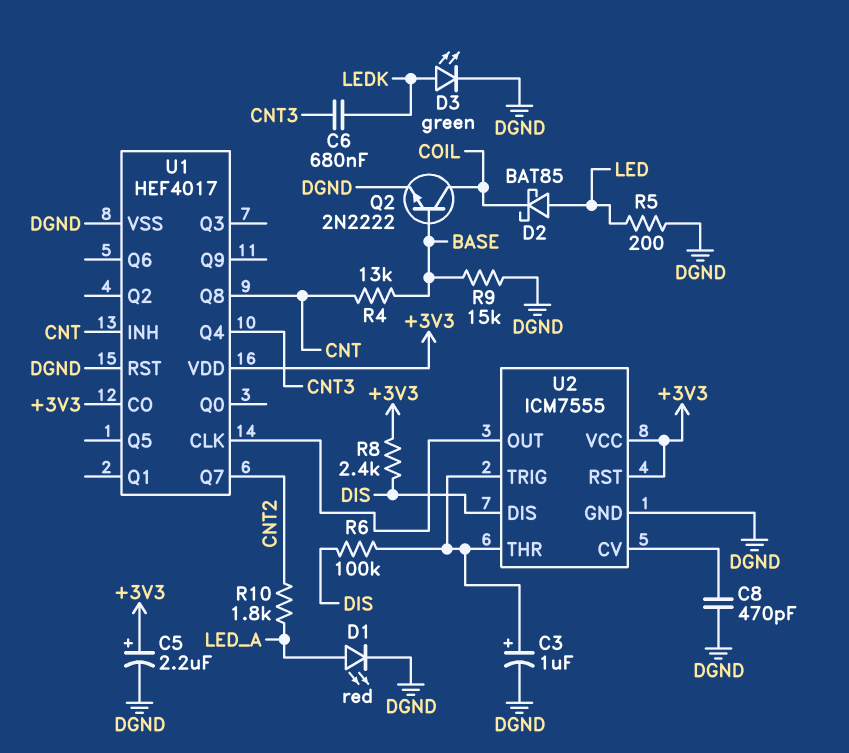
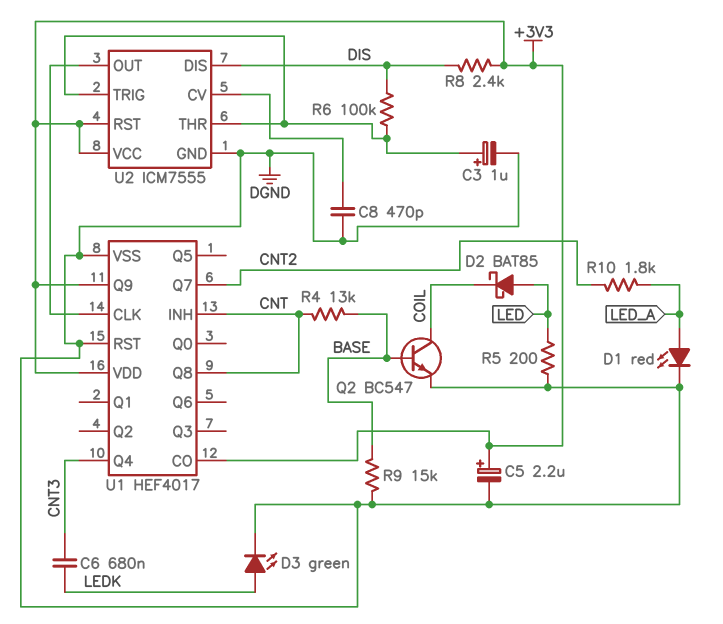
Q2: NPN 2N2222 (B BASE, C COIL, E DGND) -> NPN BC547 (B BASE, C COIL, E DGND)
U1 pin Q9: none -> +3V3

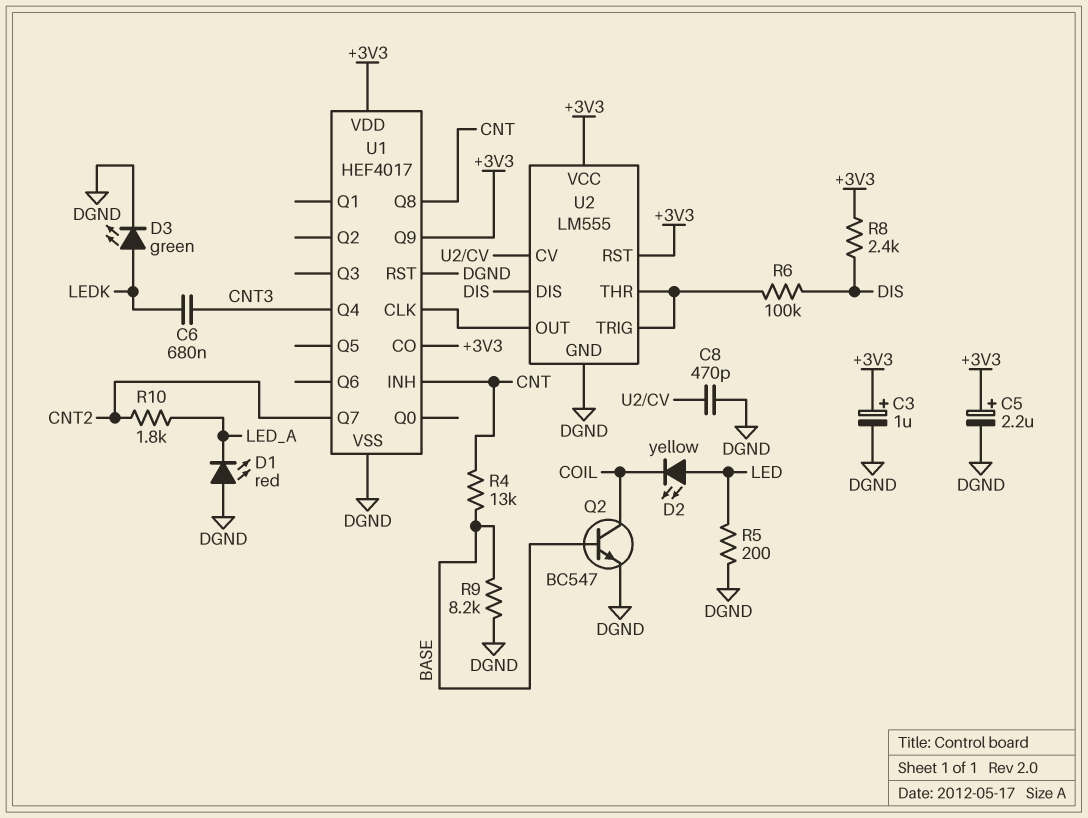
C3: 1uF (plus U2/THR, minus DGND) -> 1uF (plus +3V3, minus DGND)
D1: LED red (A LED_A, K DGND) -> LED red (A DGND, K LED_A)
D2: schottky BAT85 (A LED, K COIL) -> LED yellow (A LED, K COIL)
R9: 15k (BASE, DGND) -> 8.2k (BASE, DGND)
U2: ICM7555 -> LM555

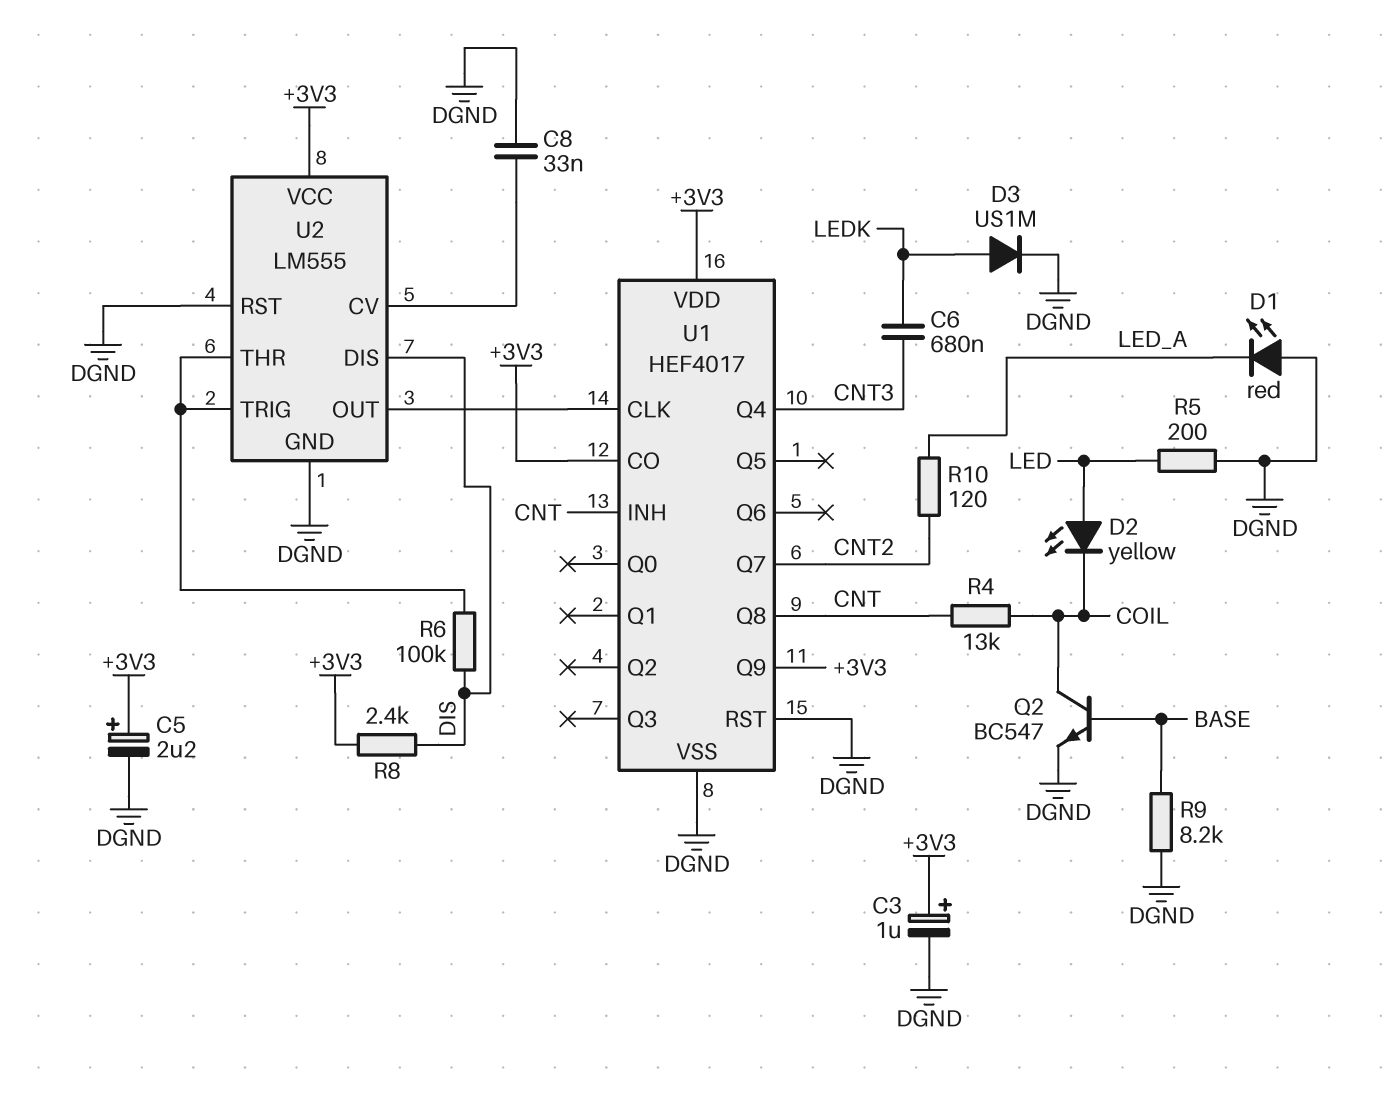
C8: 470pF (DGND, U2/CV) -> 33nF (DGND, U2/CV)
D3: LED green (A LEDK, K DGND) -> diode US1M (A LEDK, K DGND)
R4: 13k (BASE, CNT) -> 13k (CNT, COIL)
R10: 1.8k (CNT2, LED_A) -> 120 (CNT2, LED_A)
U2 pin RST: +3V3 -> DGND

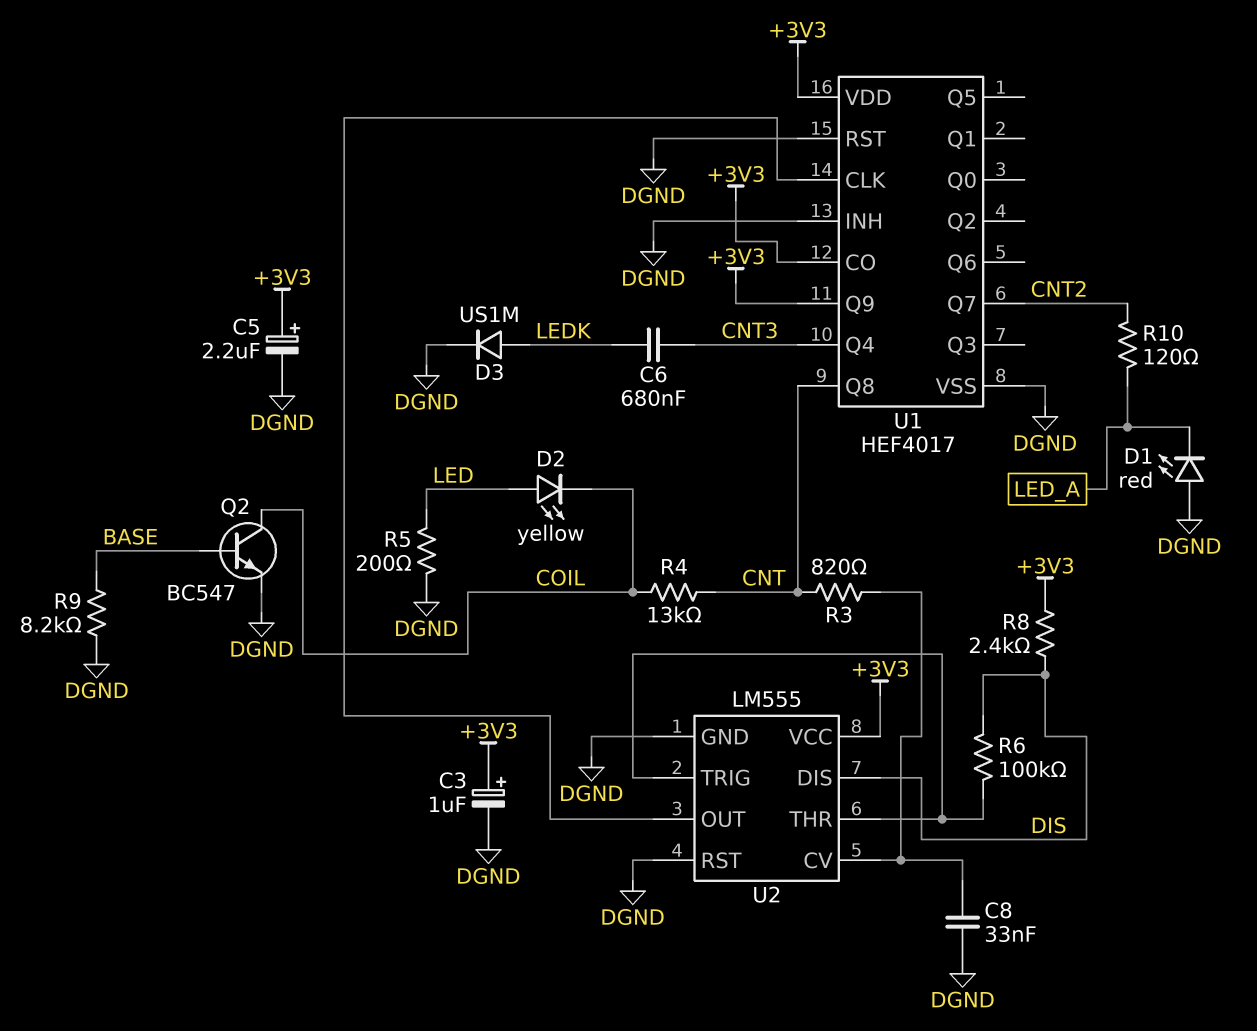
R3: none -> 820 (CNT, U2/CV)
U1 pin INH: CNT -> DGND

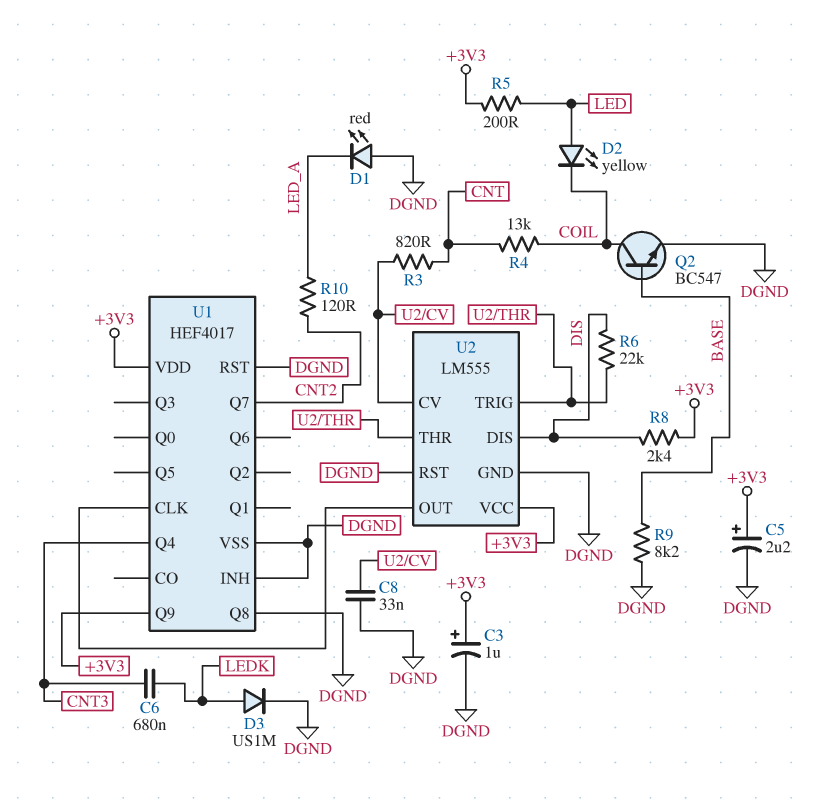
R5: 200 (DGND, LED) -> 200 (+3V3, LED)
R6: 100k (DIS, U2/THR) -> 22k (DIS, U2/THR)
U1 pin CO: +3V3 -> none
U1 pin Q8: CNT -> DGND

